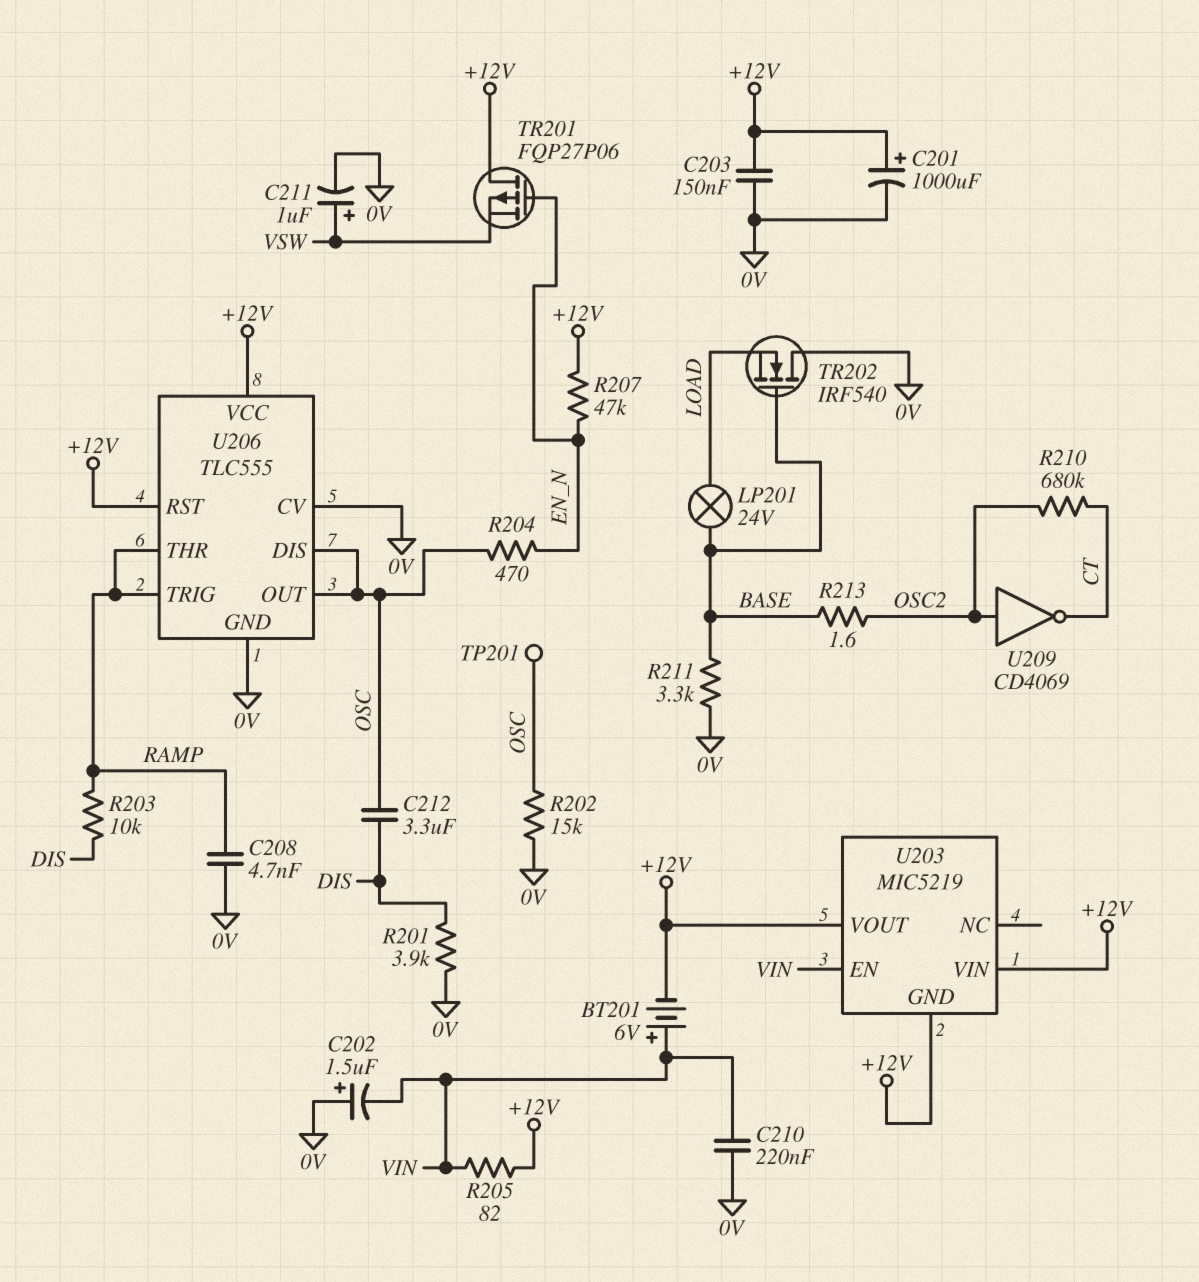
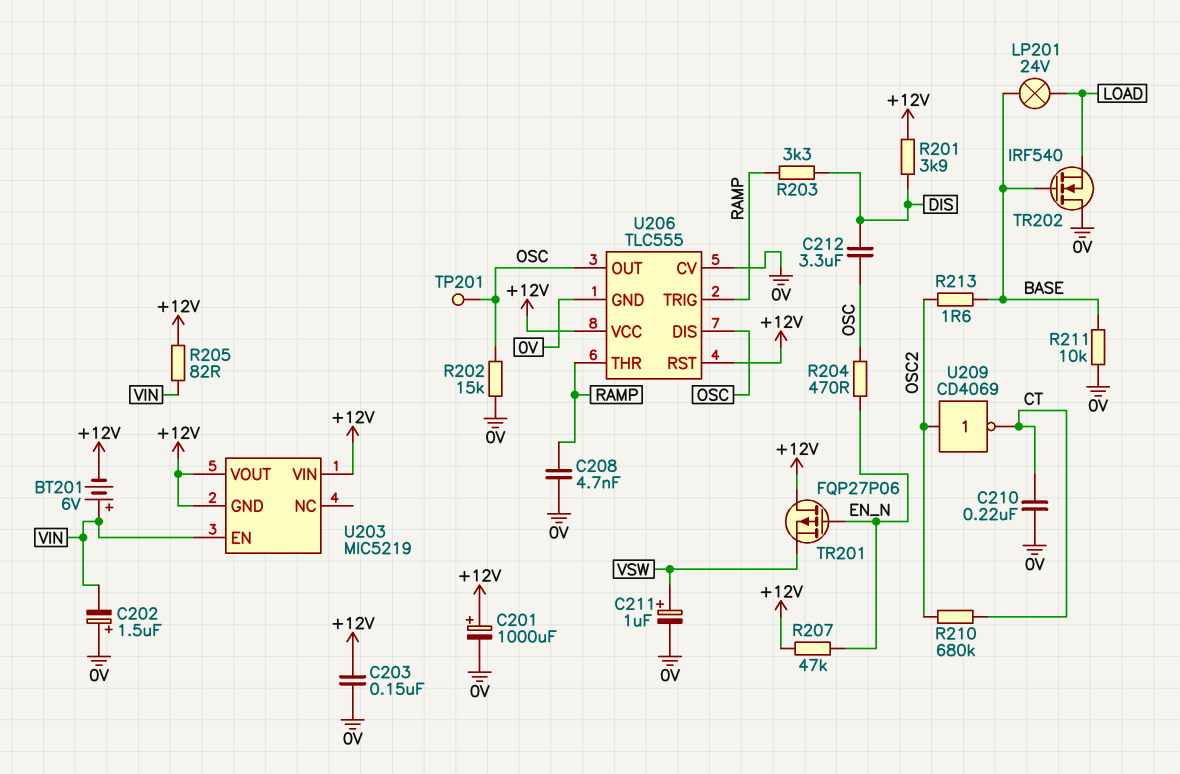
C210: 220nF (0V, VIN) -> 220nF (0V, CT)
R201: 3.9k (0V, DIS) -> 3.9k (+12V, DIS)
R203: 10k (DIS, RAMP) -> 3.3k (DIS, RAMP)
R211: 3.3k (0V, BASE) -> 10k (0V, BASE)

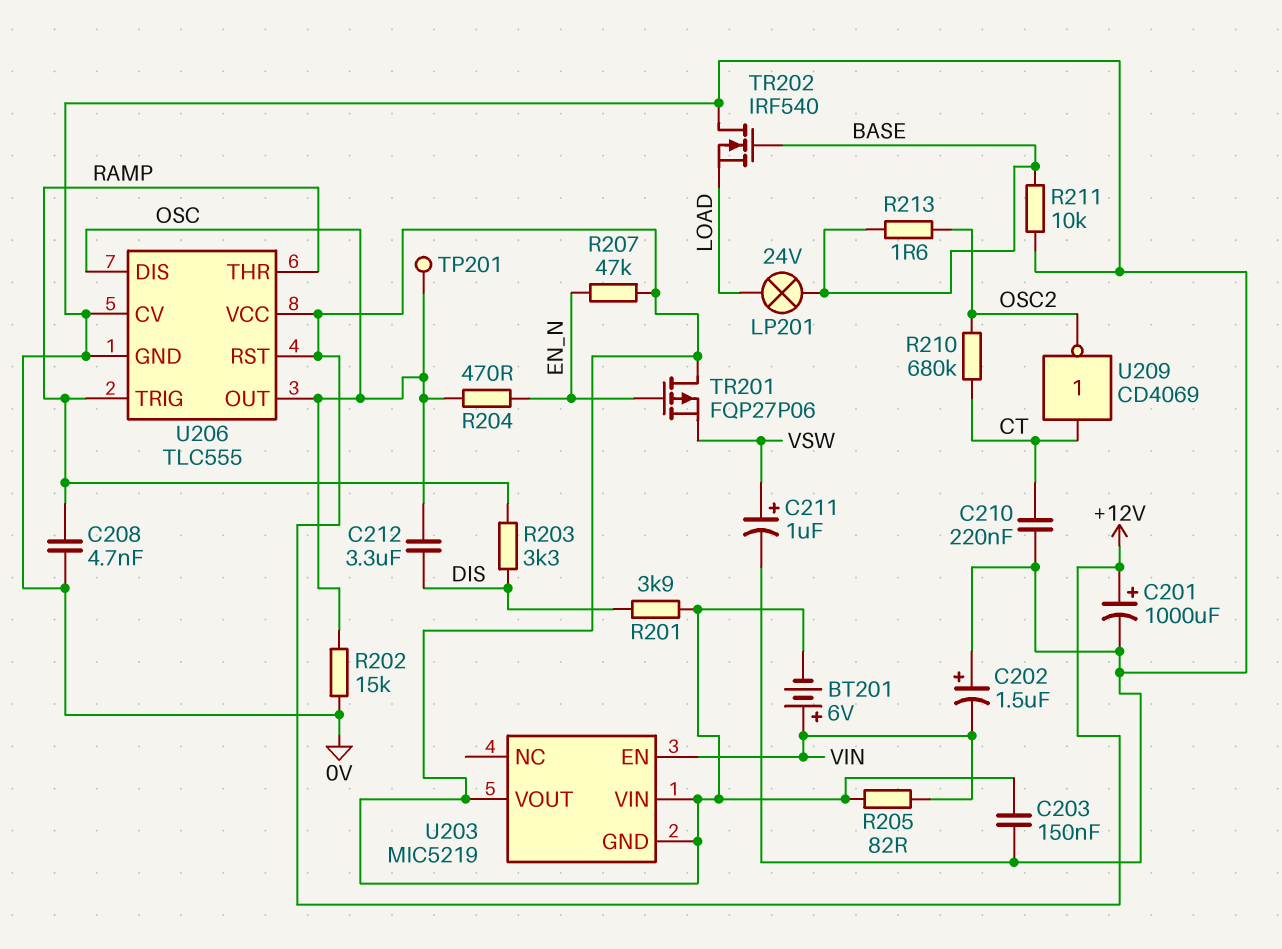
U209: NOT CD4069 (in OSC2, out CT) -> NOT CD4069 (in CT, out OSC2)

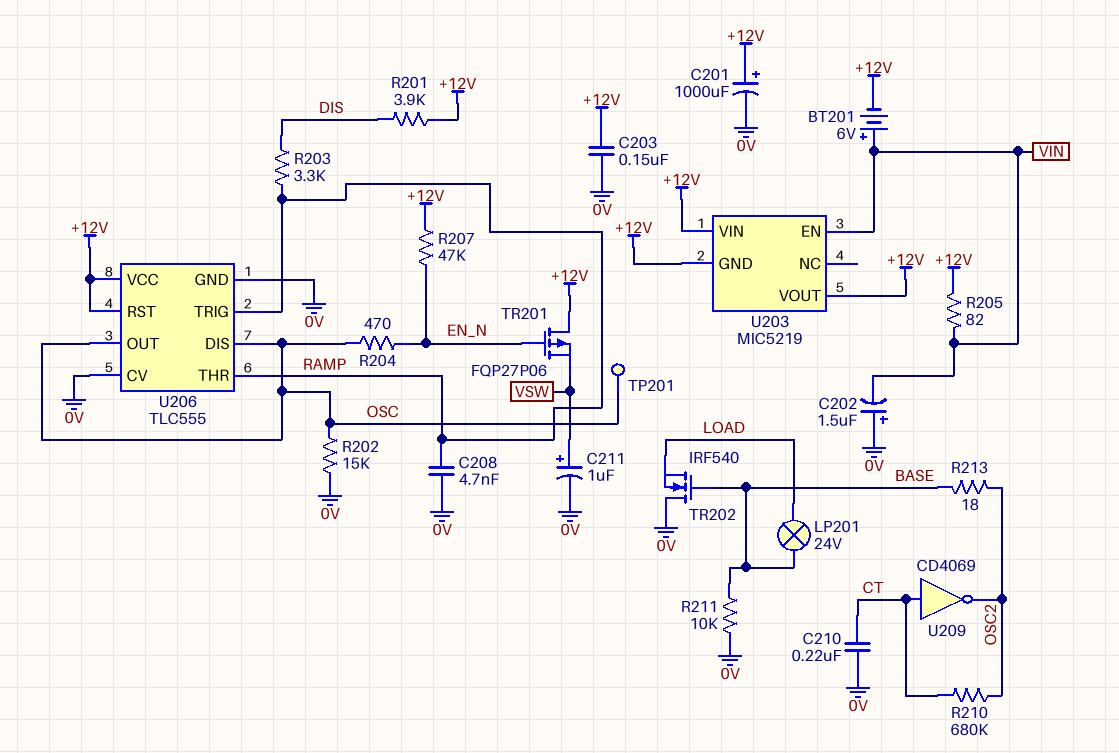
C212: 3.3uF (DIS, OSC) -> none
R213: 1.6 (BASE, OSC2) -> 18 (BASE, OSC2)

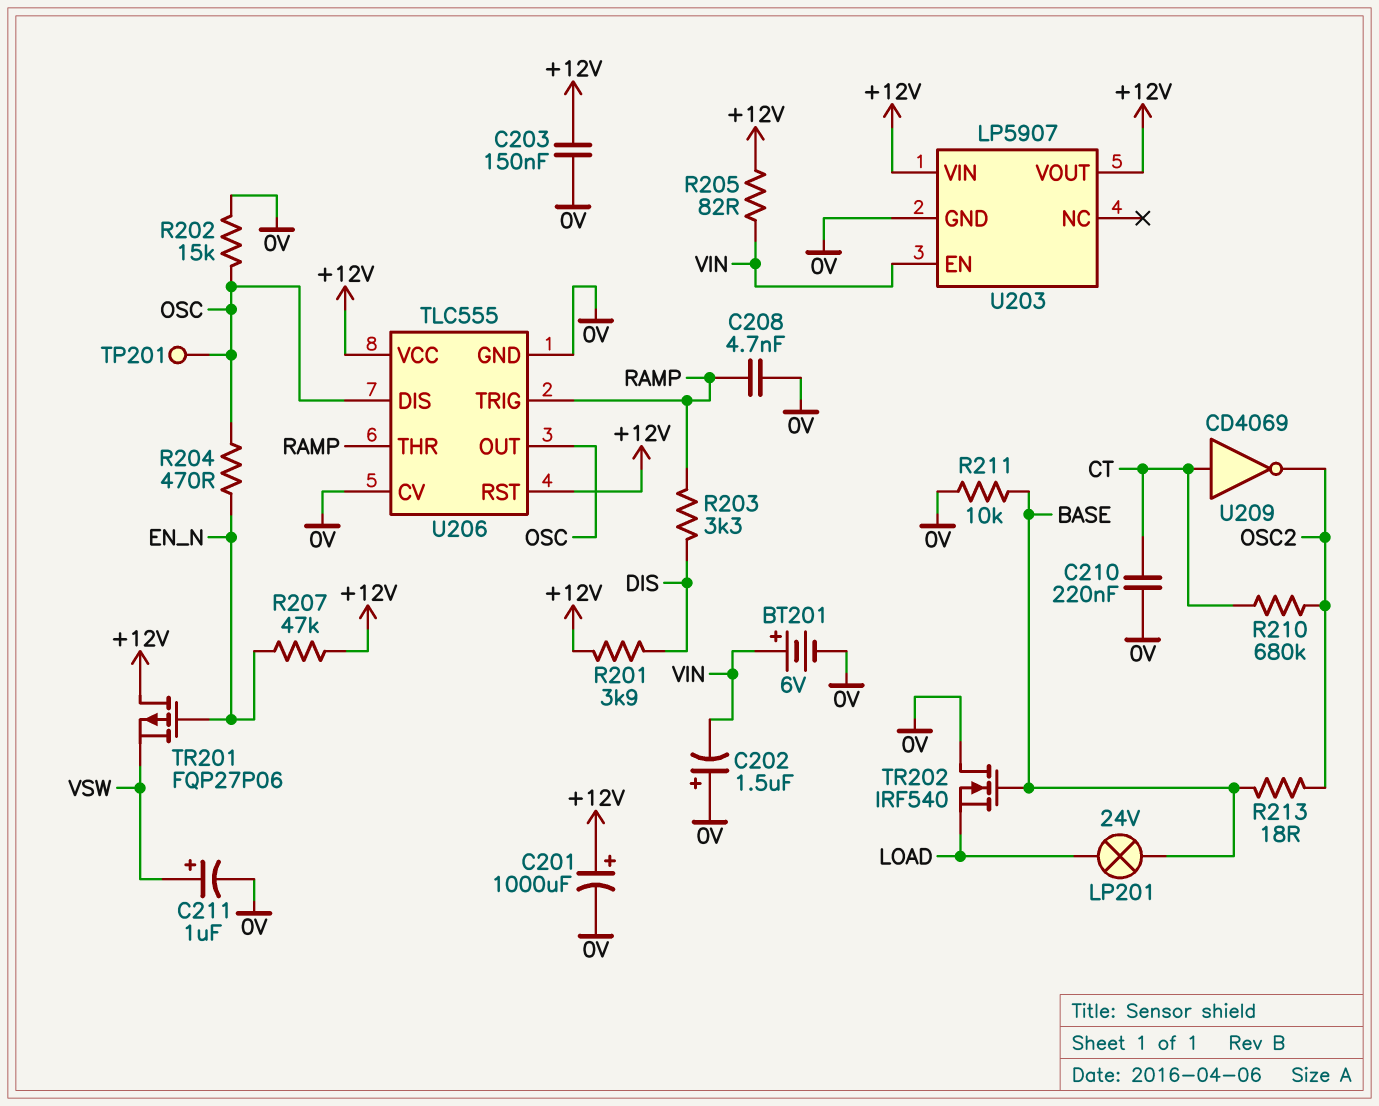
BT201: 6V (plus VIN, minus +12V) -> 6V (plus VIN, minus 0V)
U203: MIC5219 -> LP5907
U203 pin GND: +12V -> 0V

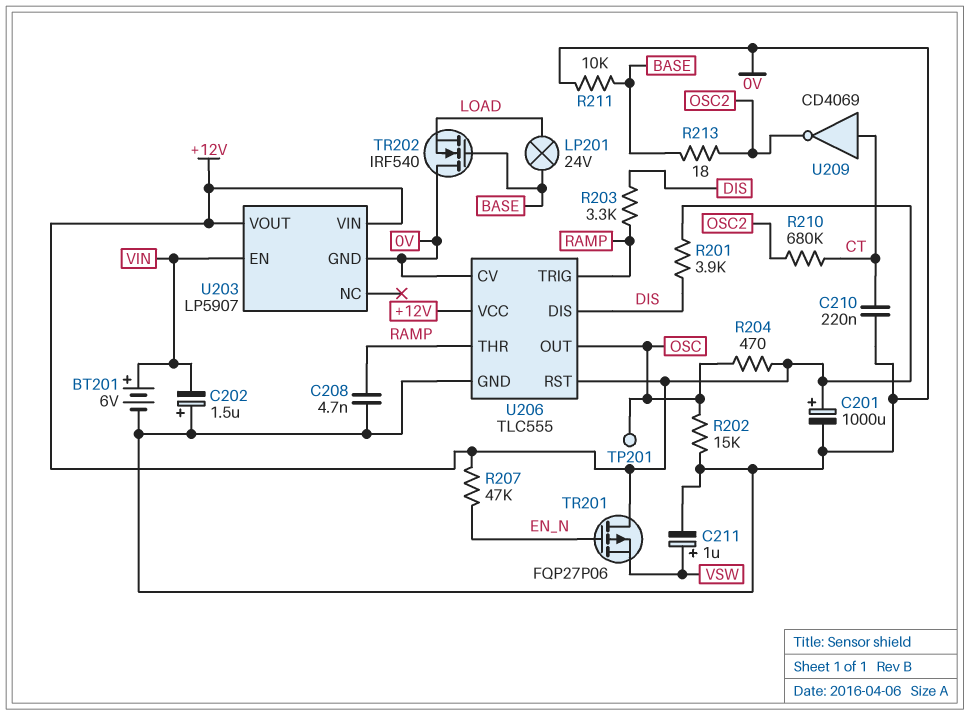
C203: 150nF (+12V, 0V) -> none
R204: 470 (EN_N, OSC) -> 470 (+12V, OSC)
R205: 82 (+12V, VIN) -> none
U206 pin DIS: OSC -> DIS

